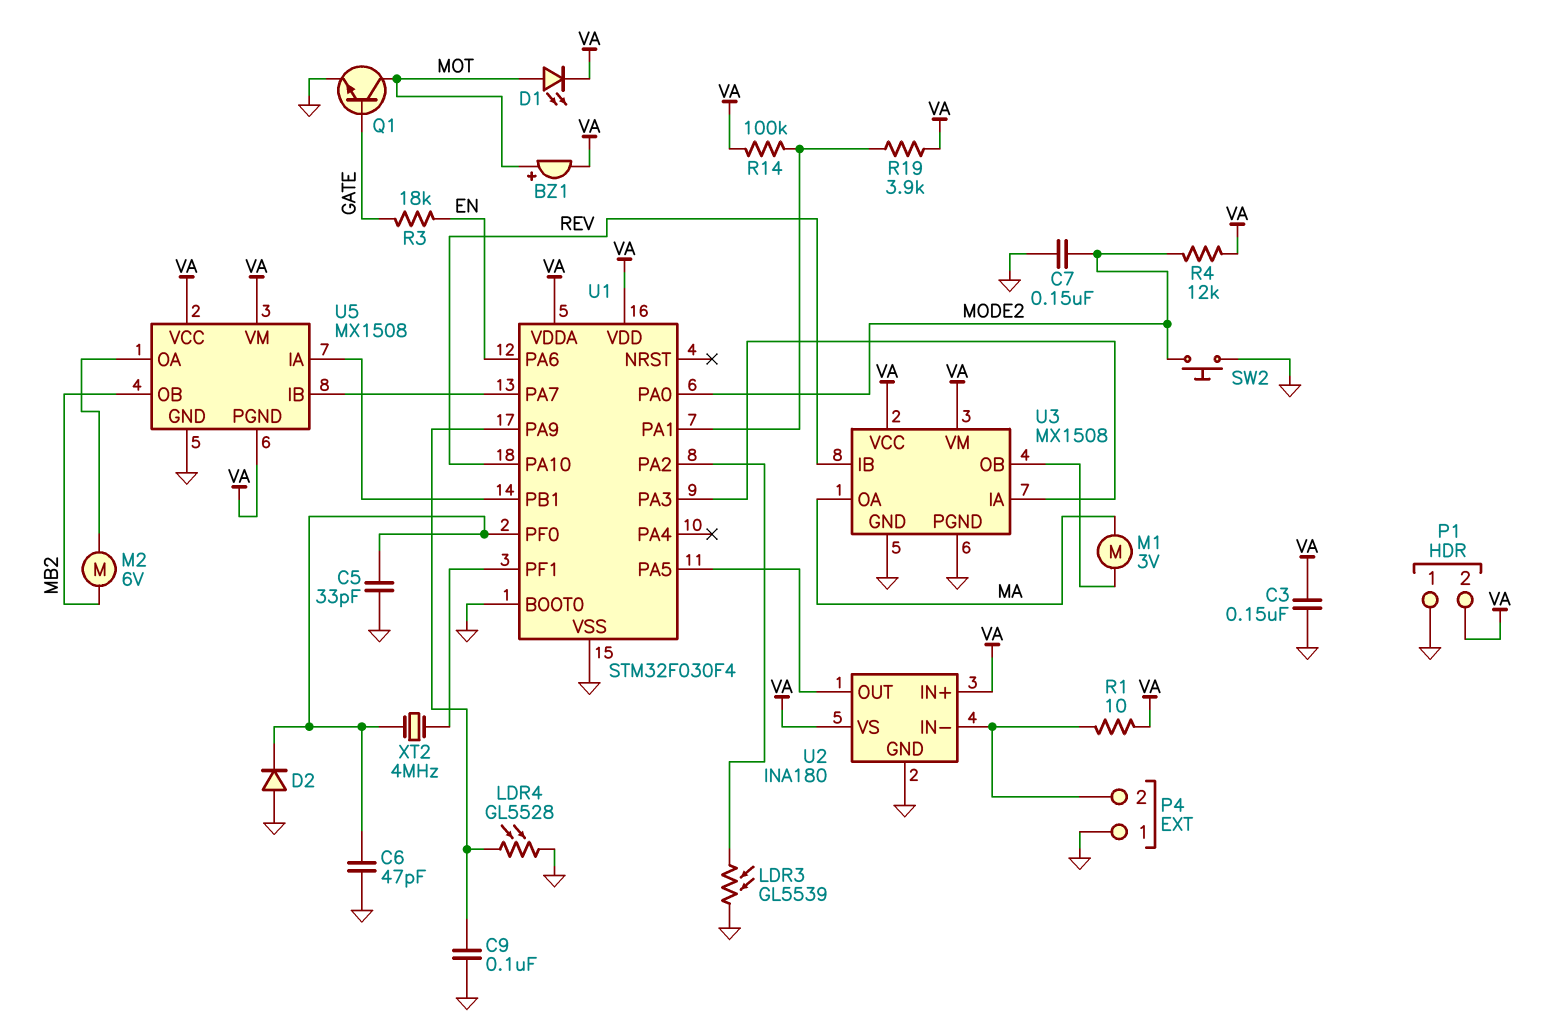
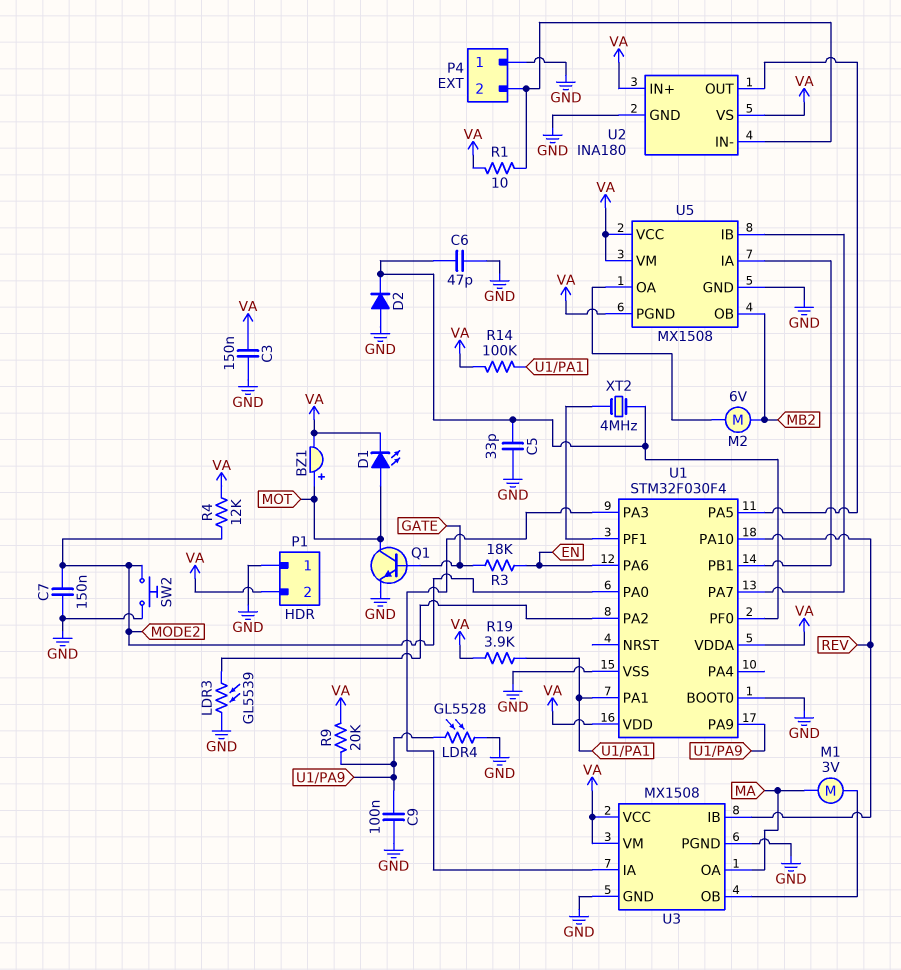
R9: none -> 20k (U1/PA9, VA)

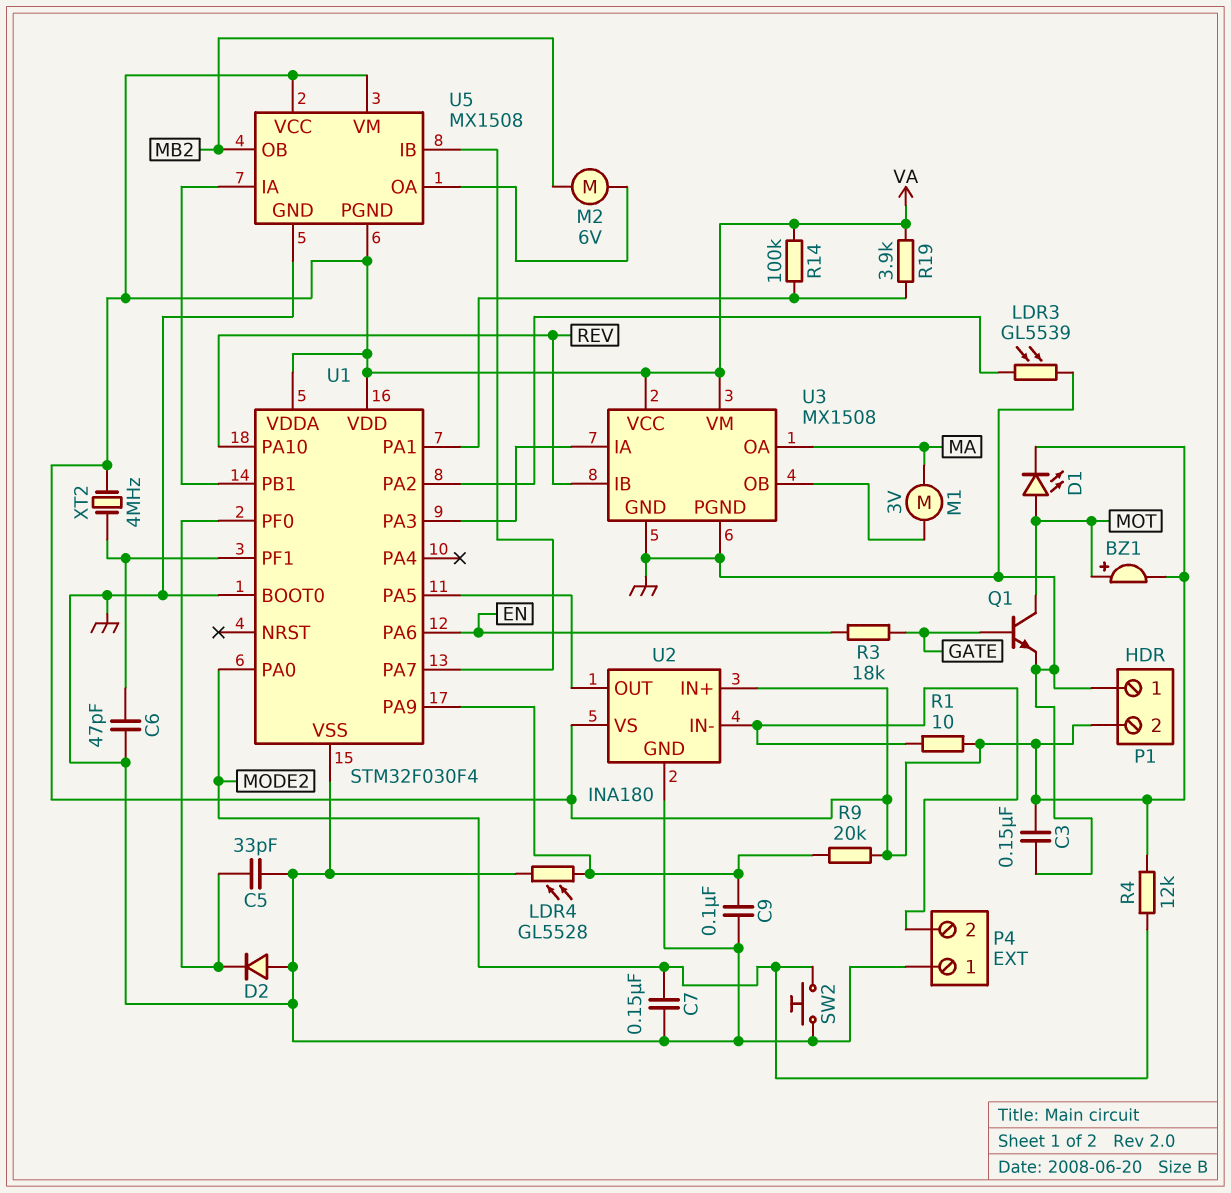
C6: 47pF (GND, U1/PF0) -> 47pF (GND, U1/PF1)
XT2: 4MHz (U1/PF0, U1/PF1) -> 4MHz (U1/PF1, VA)

